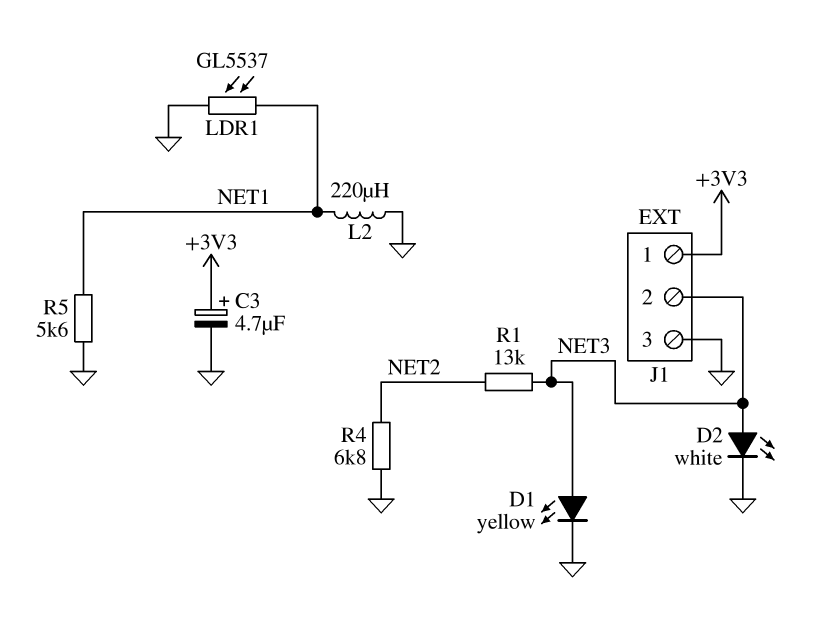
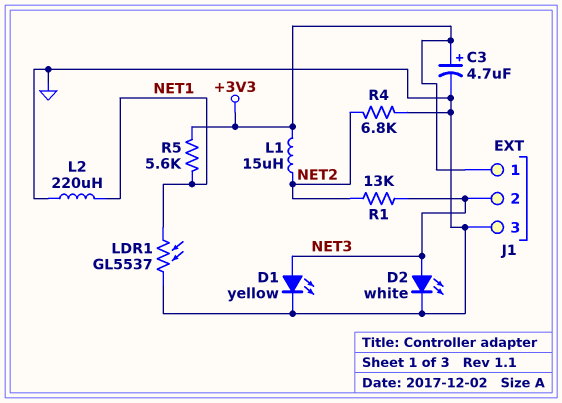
L1: none -> 15uH (+3V3, NET2)
R5: 5.6k (GND, NET1) -> 5.6k (+3V3, NET1)

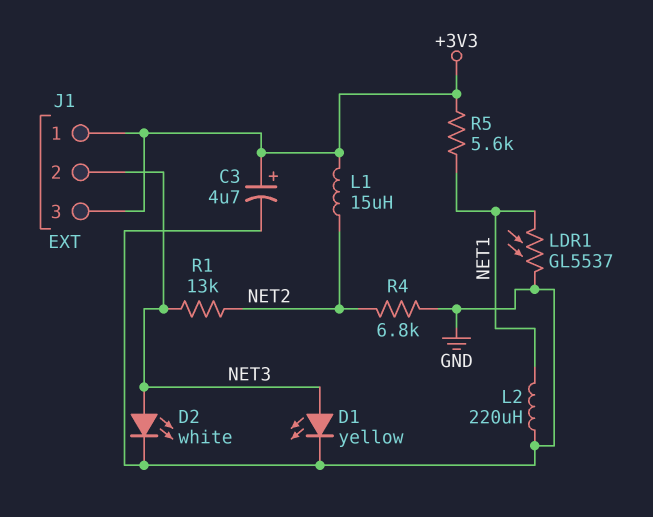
J1 pin 3: GND -> +3V3

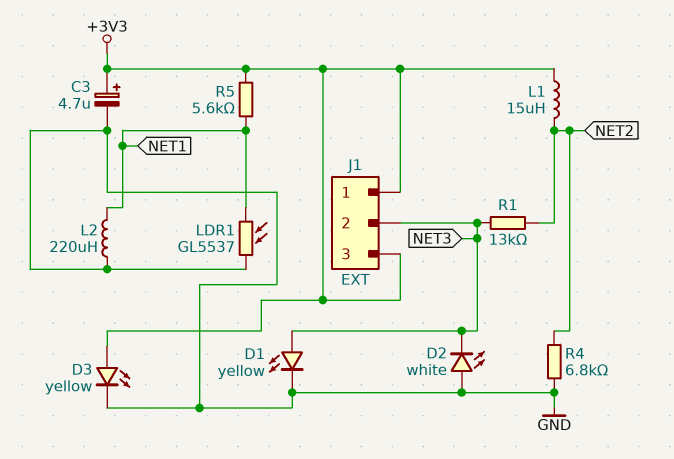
D2: LED white (A NET3, K GND) -> LED white (A GND, K NET3)
D3: none -> LED yellow (A +3V3, K GND)

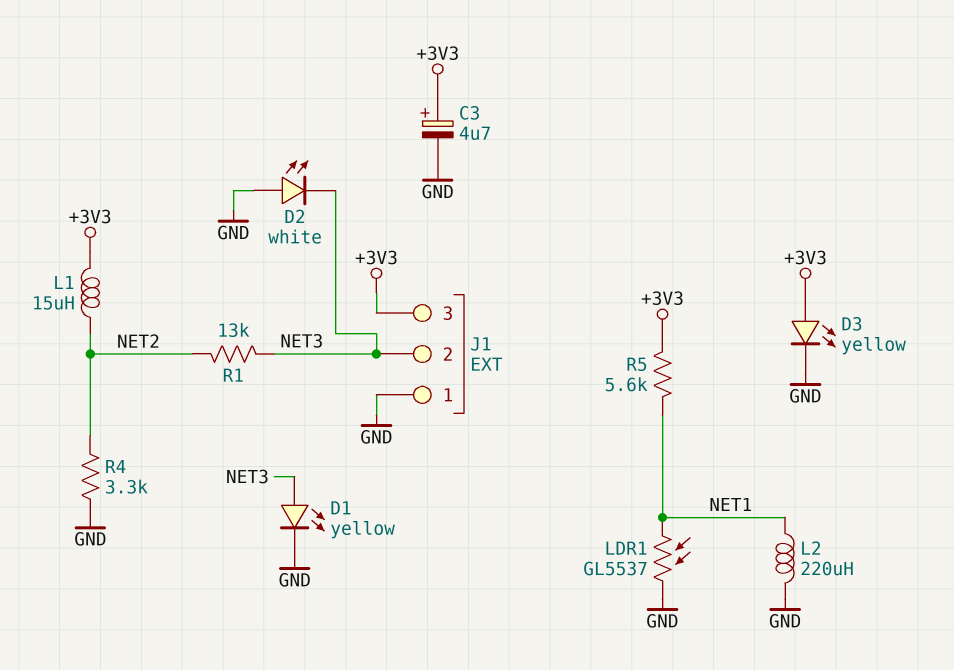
J1 pin 1: +3V3 -> GND
R4: 6.8k (GND, NET2) -> 3.3k (GND, NET2)

